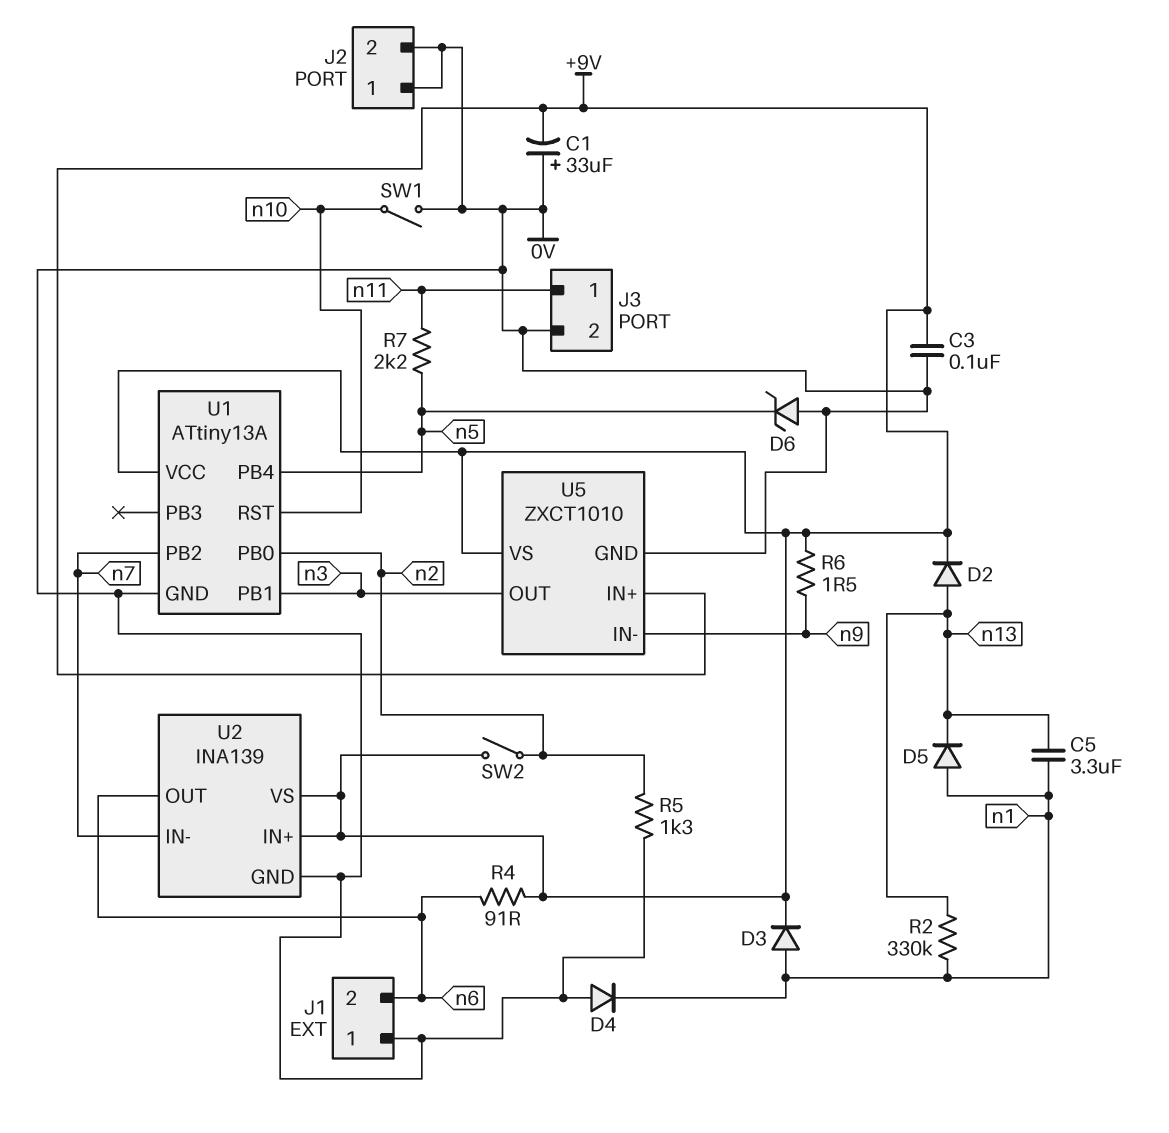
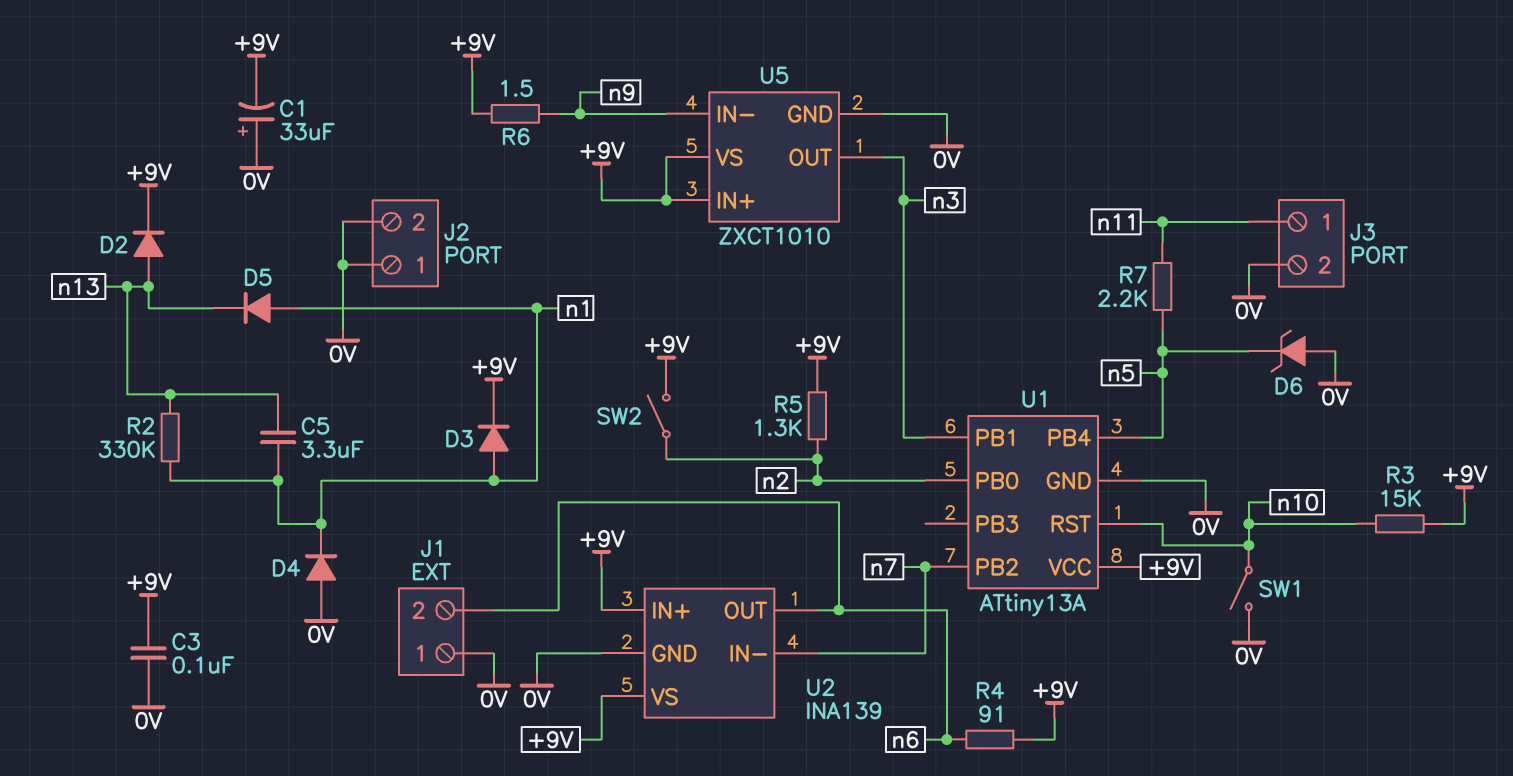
R3: none -> 15k (+9V, n10)
R5: 1.3k (0V, n2) -> 1.3k (+9V, n2)

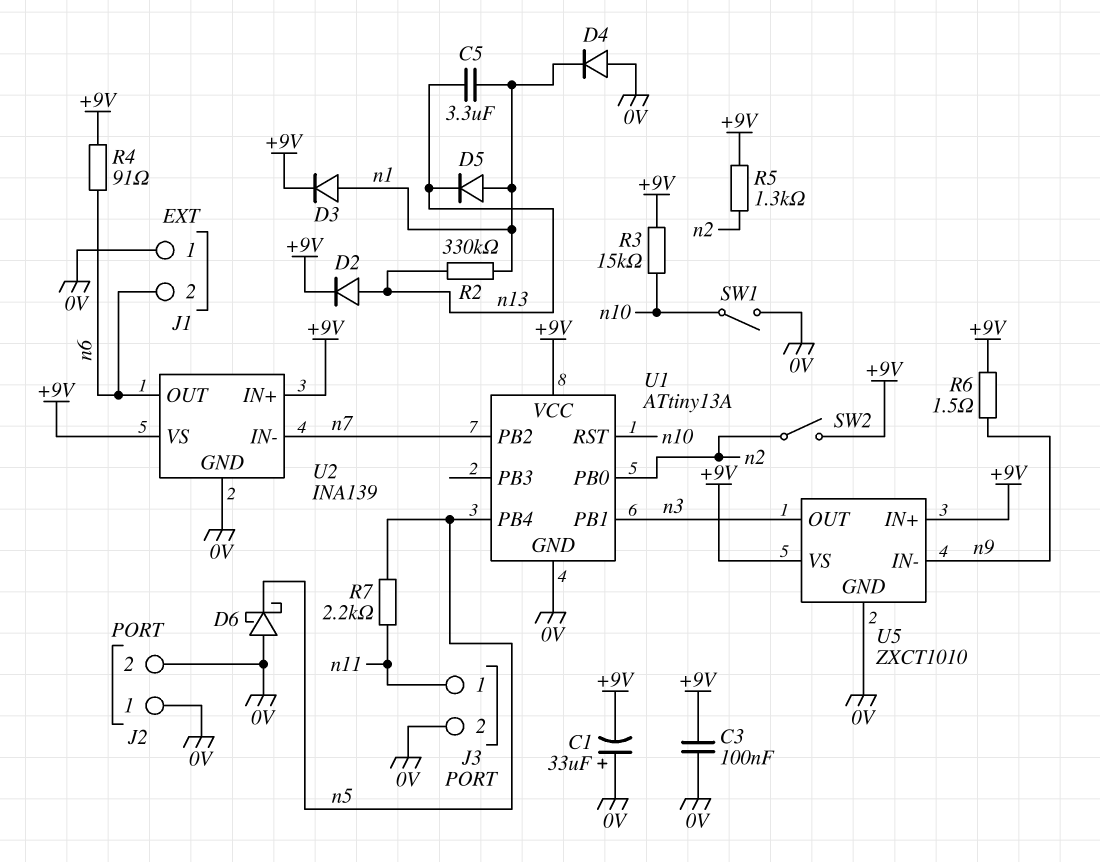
D6: zener (A 0V, K n5) -> schottky (A 0V, K n5)

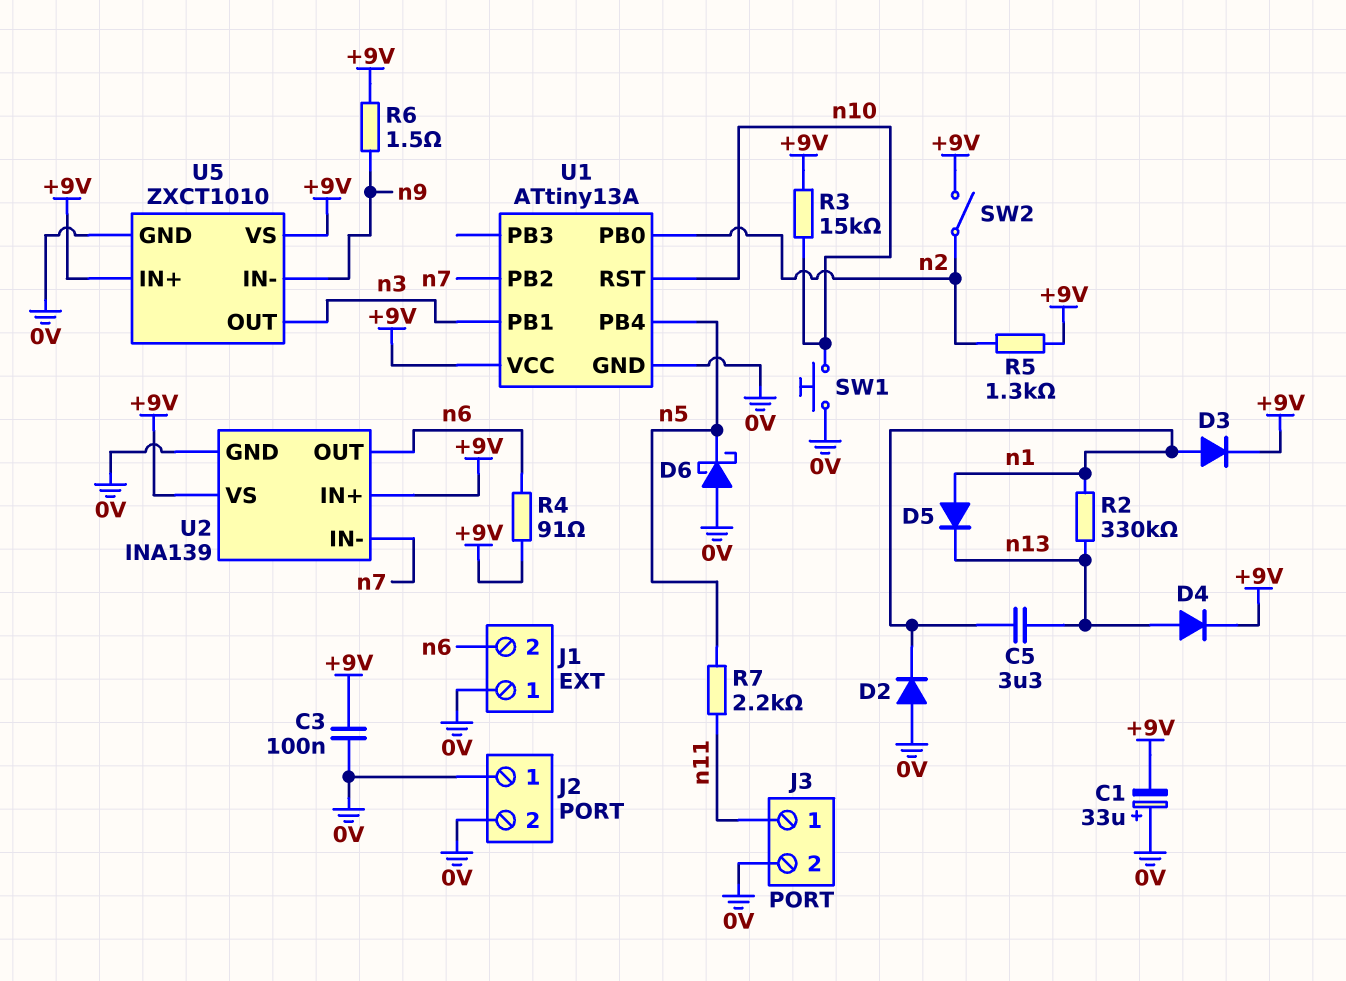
D2: diode (A n13, K +9V) -> diode (A 0V, K n1)
D4: diode (A 0V, K n1) -> diode (A n13, K +9V)
SW1: switch (0V, n10) -> button (0V, n10)

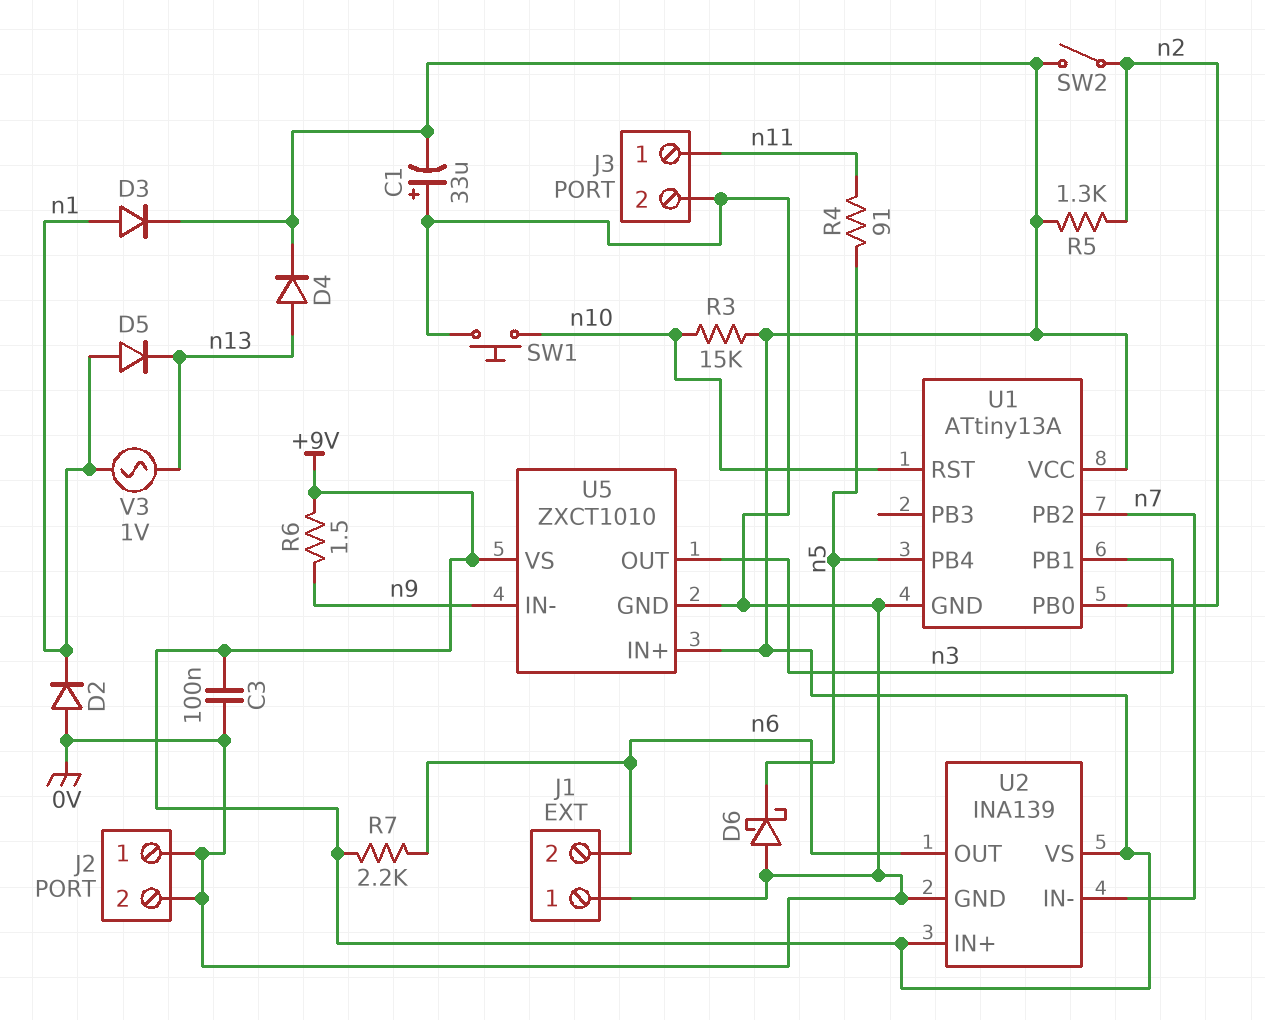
C5: 3.3uF (n1, n13) -> none
R2: 330k (n1, n13) -> none
R4: 91 (+9V, n6) -> 91 (n5, n11)
R7: 2.2k (n5, n11) -> 2.2k (+9V, n6)
V3: none -> AC 1V (n1, n13)

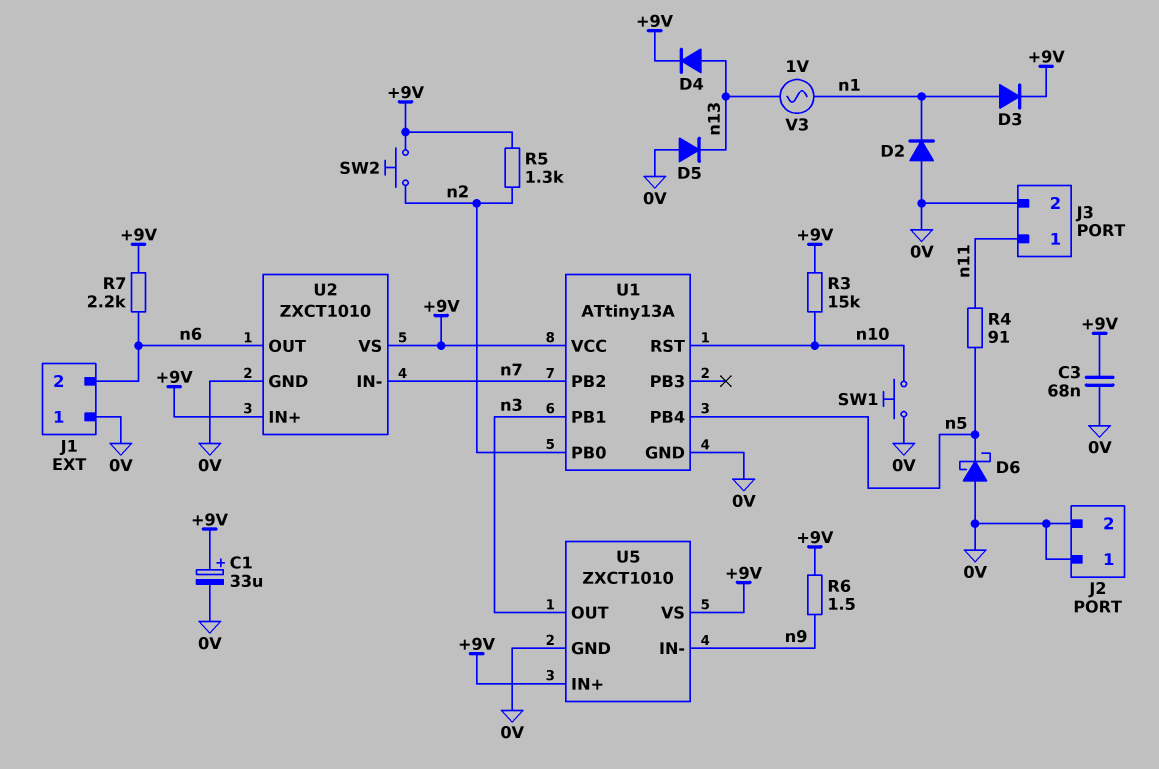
C1: 33uF (plus 0V, minus +9V) -> 33uF (plus +9V, minus 0V)
C3: 100nF (+9V, 0V) -> 68nF (+9V, 0V)
D5: diode (A n1, K n13) -> diode (A 0V, K n13)
SW2: switch (+9V, n2) -> button (+9V, n2)
U2: INA139 -> ZXCT1010

